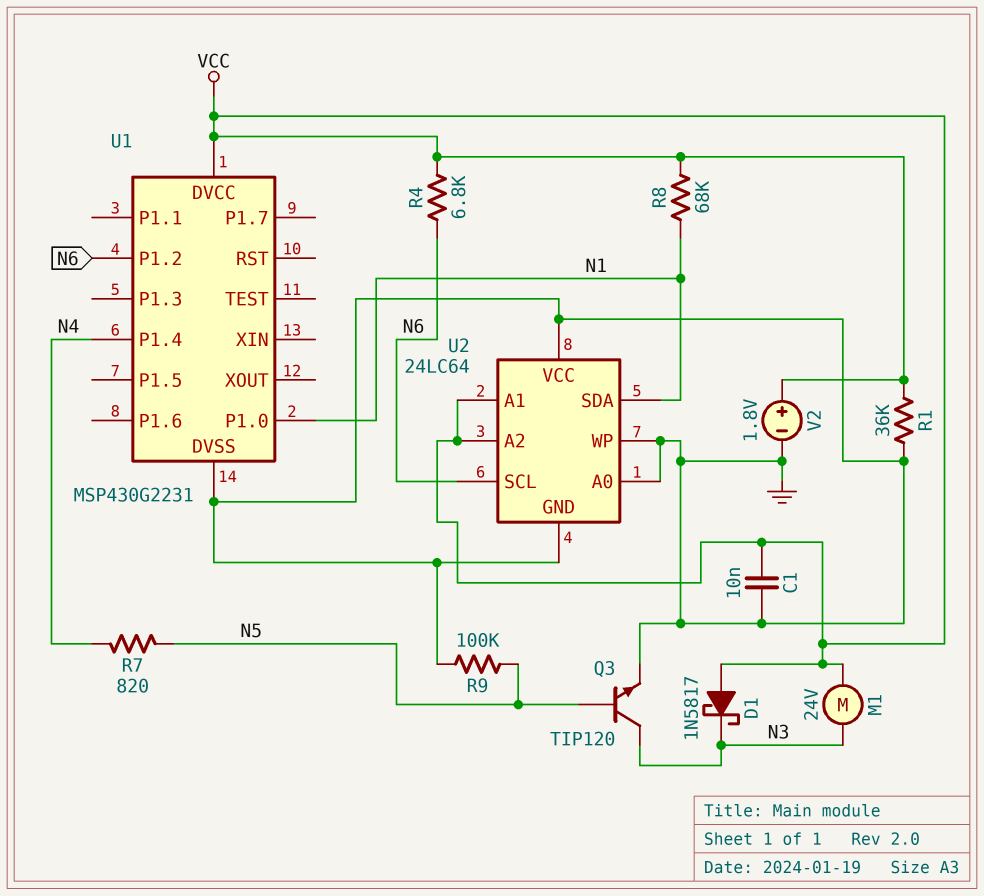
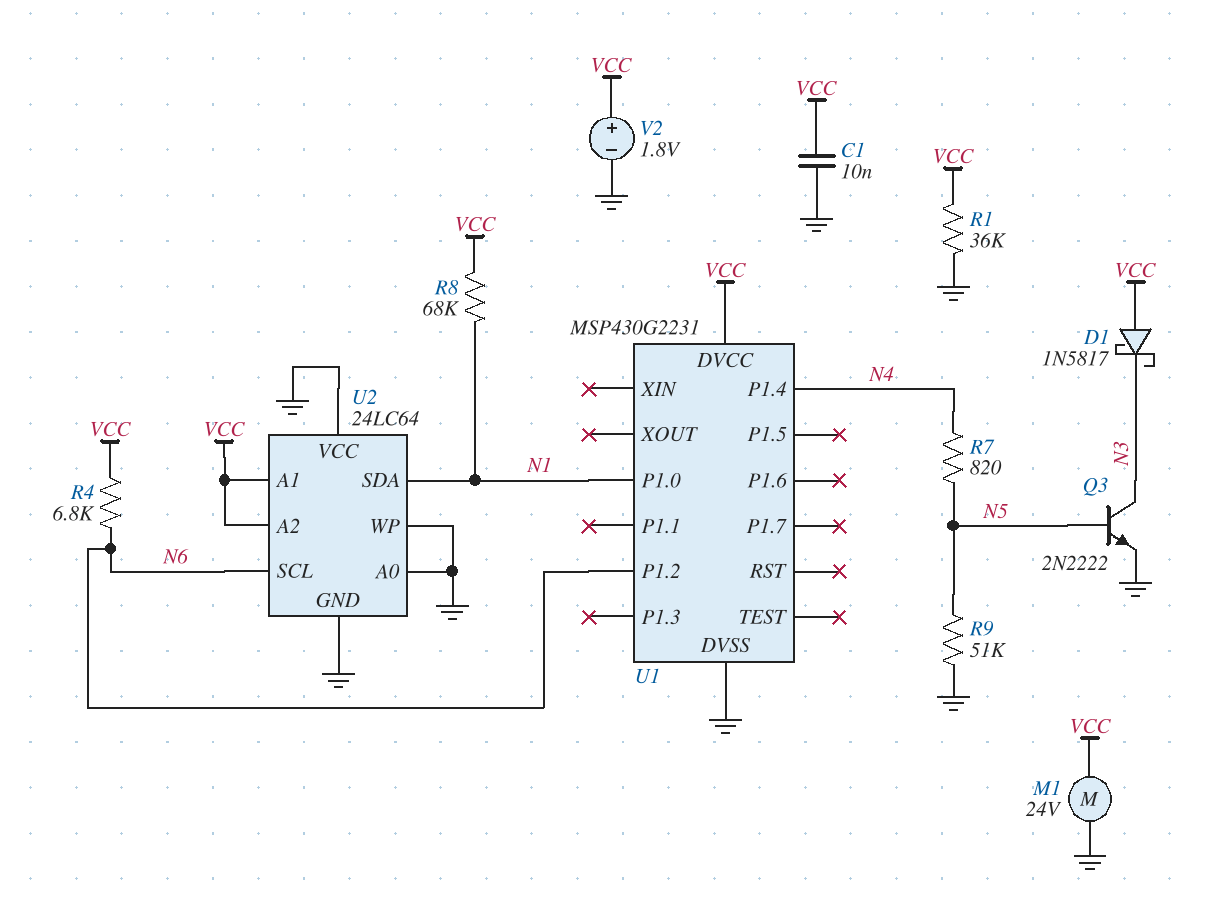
M1: motor 24V (N3, VCC) -> motor 24V (GND, VCC)
Q3: NPN TIP120 (B N5, C N3, E GND) -> NPN 2N2222 (B N5, C N3, E GND)
R9: 100k (GND, N5) -> 51k (GND, N5)

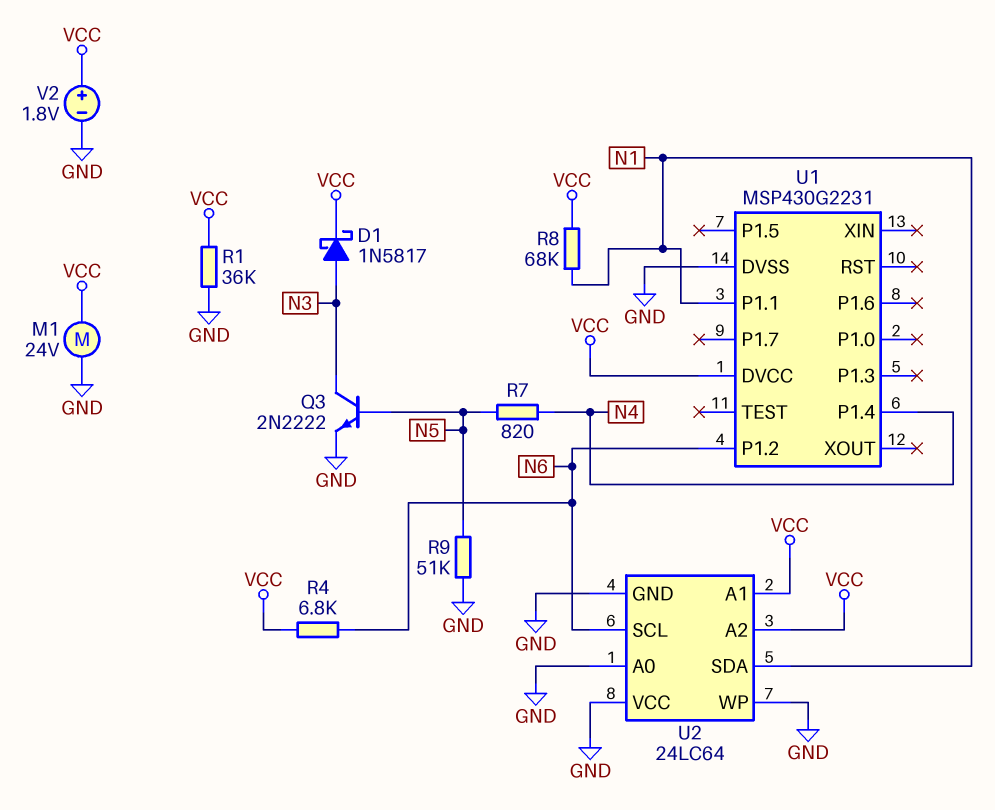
C1: 10nF (GND, VCC) -> none
D1: schottky 1N5817 (A VCC, K N3) -> schottky 1N5817 (A N3, K VCC)
U1 pin P1.0: N1 -> none
U1 pin P1.1: none -> N1

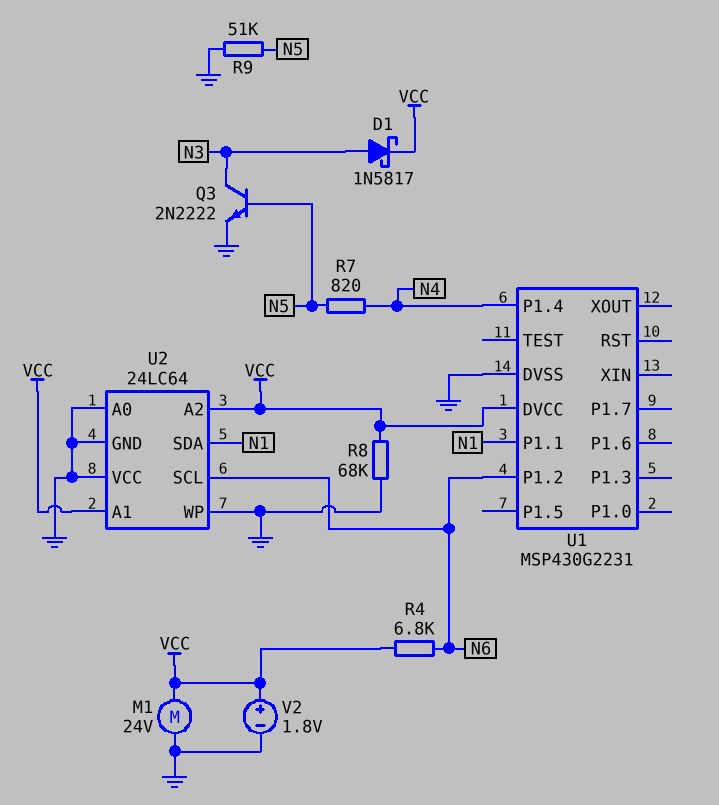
R1: 36k (GND, VCC) -> none
R8: 68k (N1, VCC) -> 68k (GND, VCC)

